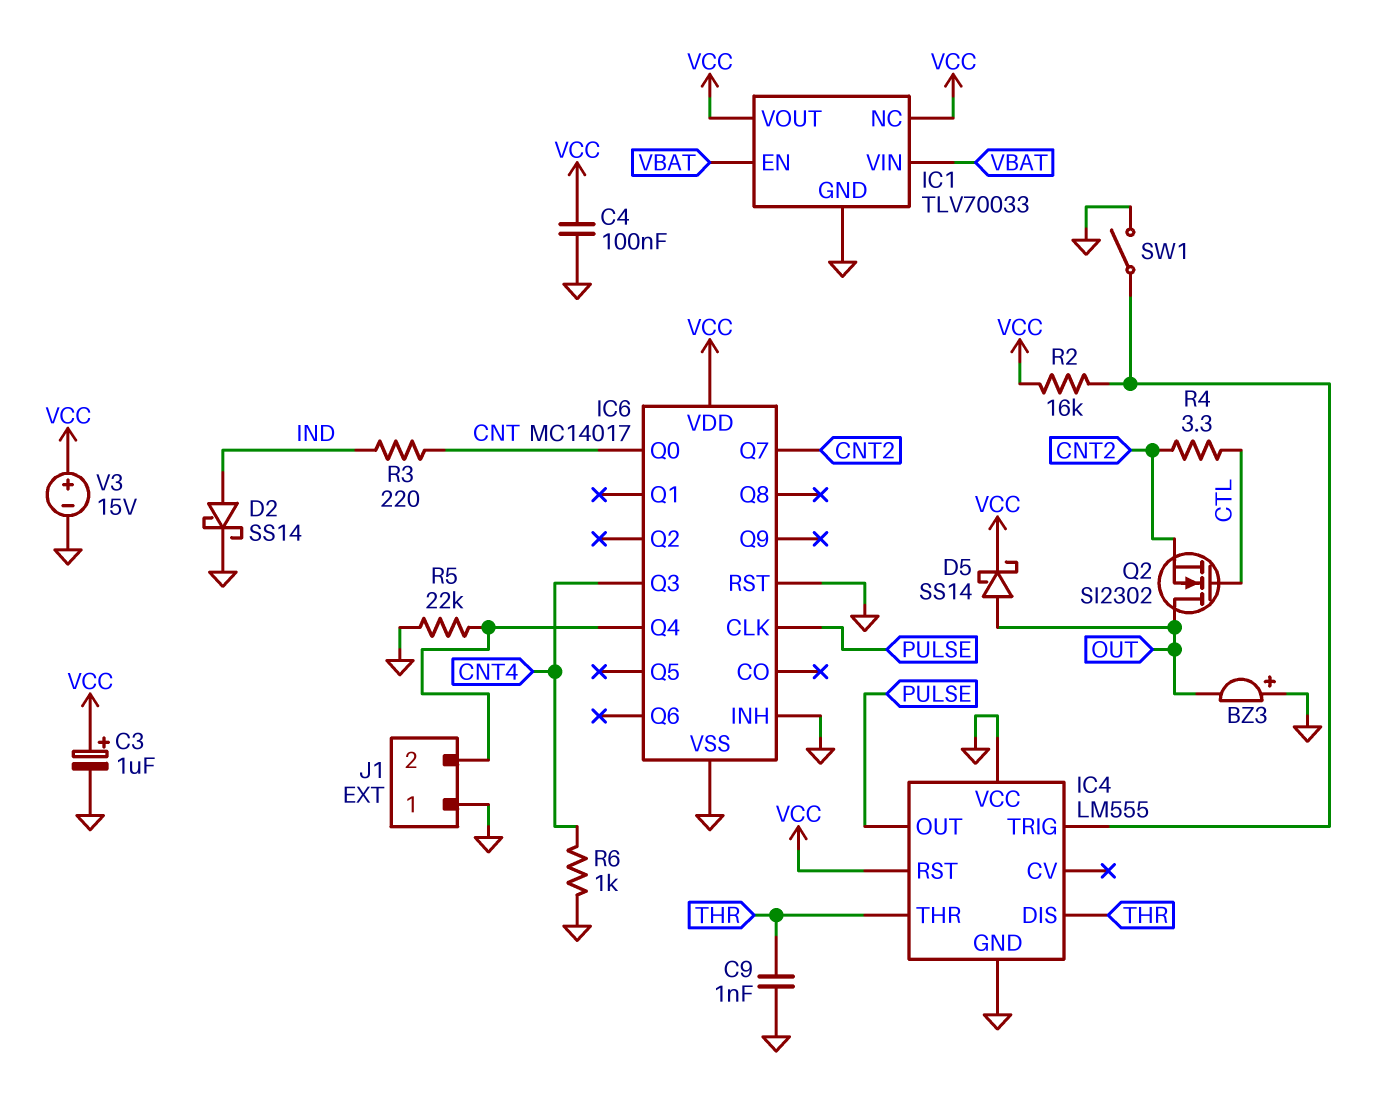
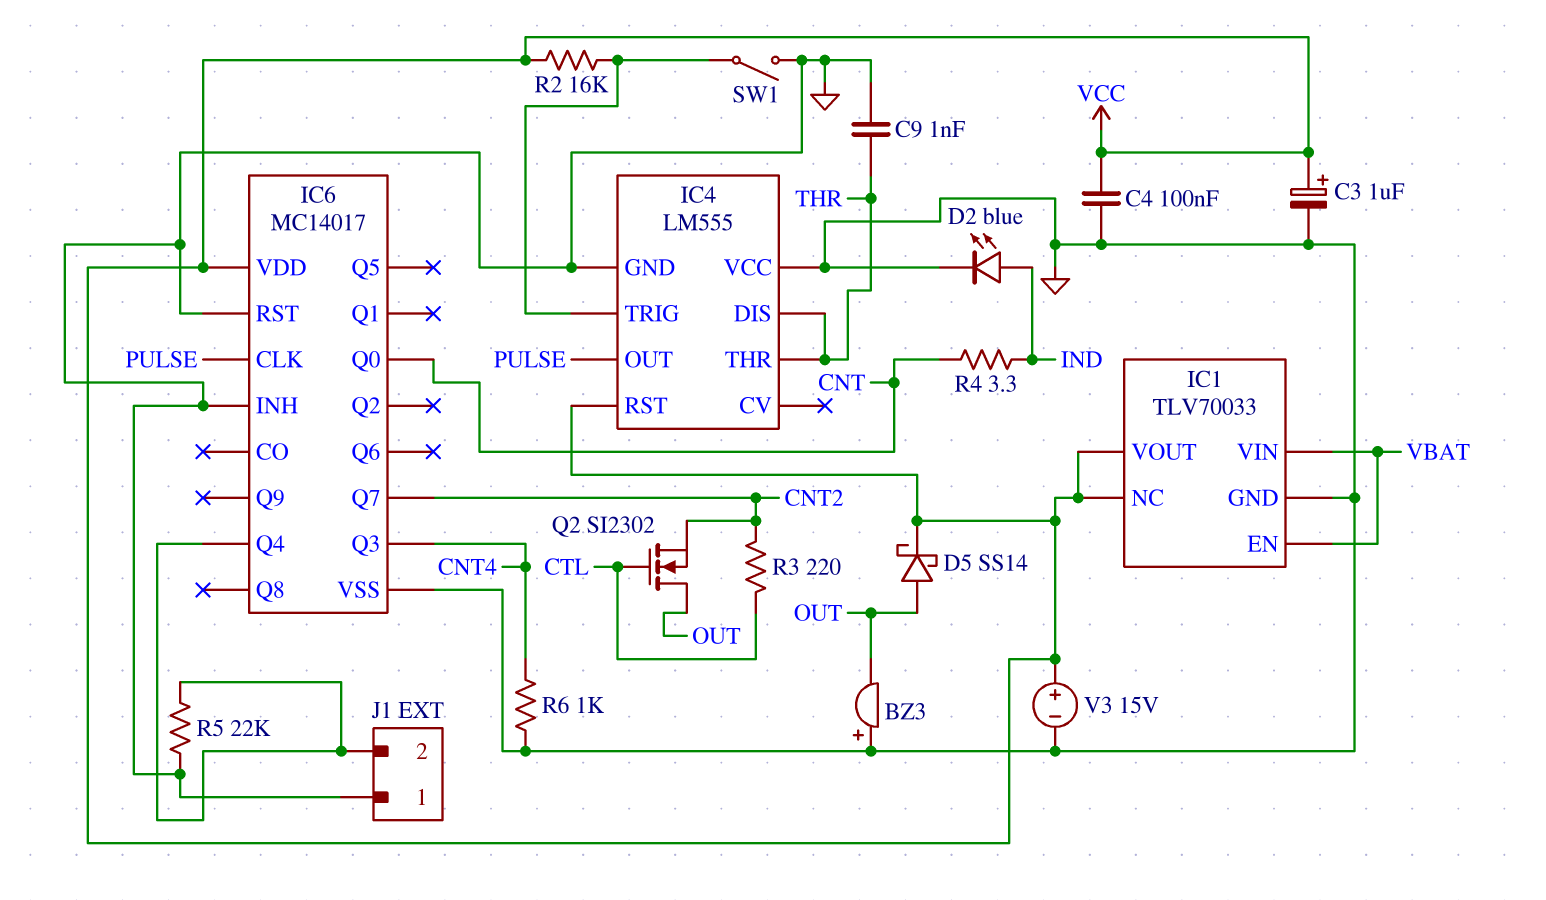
D2: schottky SS14 (A IND, K GND) -> LED blue (A IND, K GND)
R3: 220 (CNT, IND) -> 220 (CNT2, CTL)
R4: 3.3 (CNT2, CTL) -> 3.3 (CNT, IND)

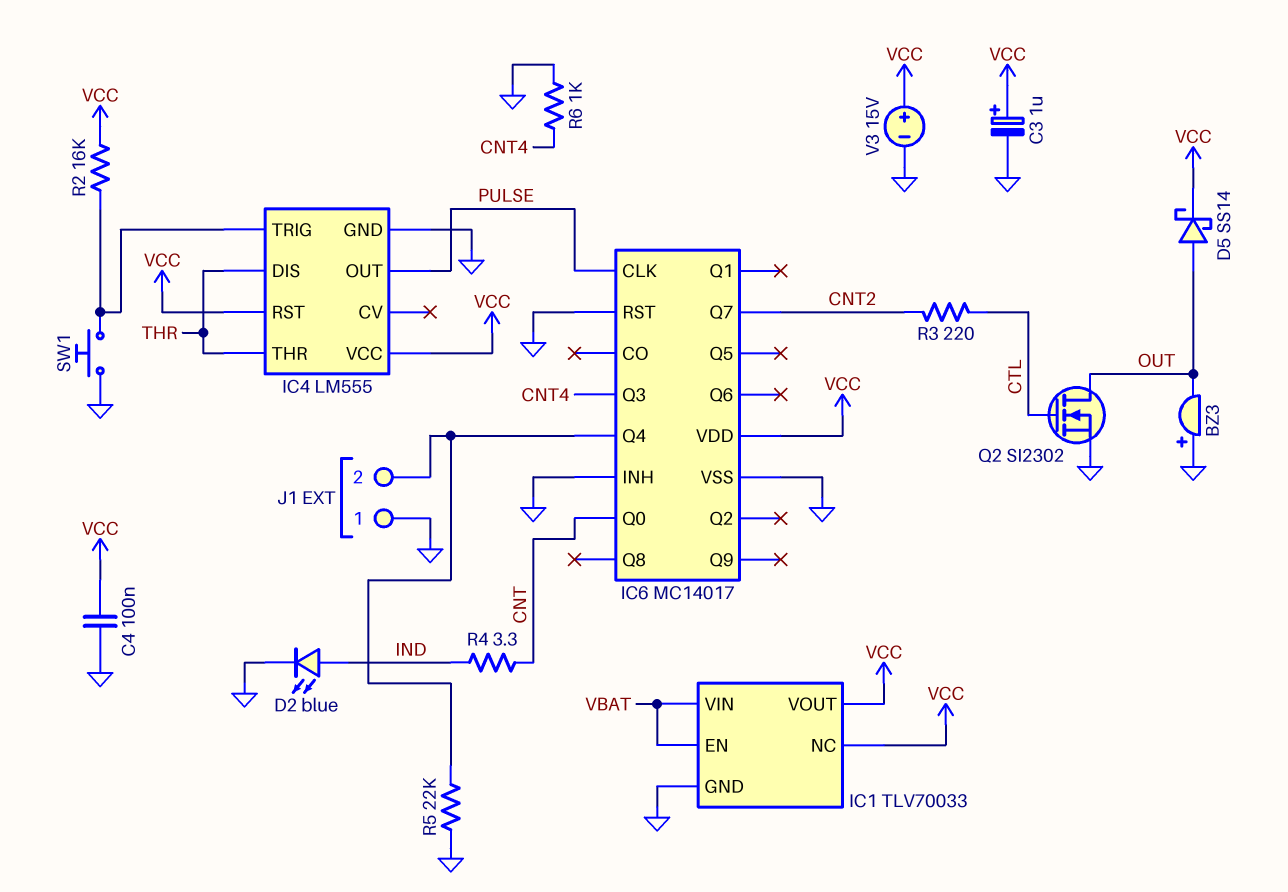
C9: 1nF (GND, THR) -> none
IC4 pin VCC: GND -> VCC
Q2: NMOS SI2302 (G CTL, D OUT, S CNT2) -> NMOS SI2302 (G CTL, D OUT, S GND)
SW1: switch (GND, IC4/TRIG) -> button (GND, IC4/TRIG)

